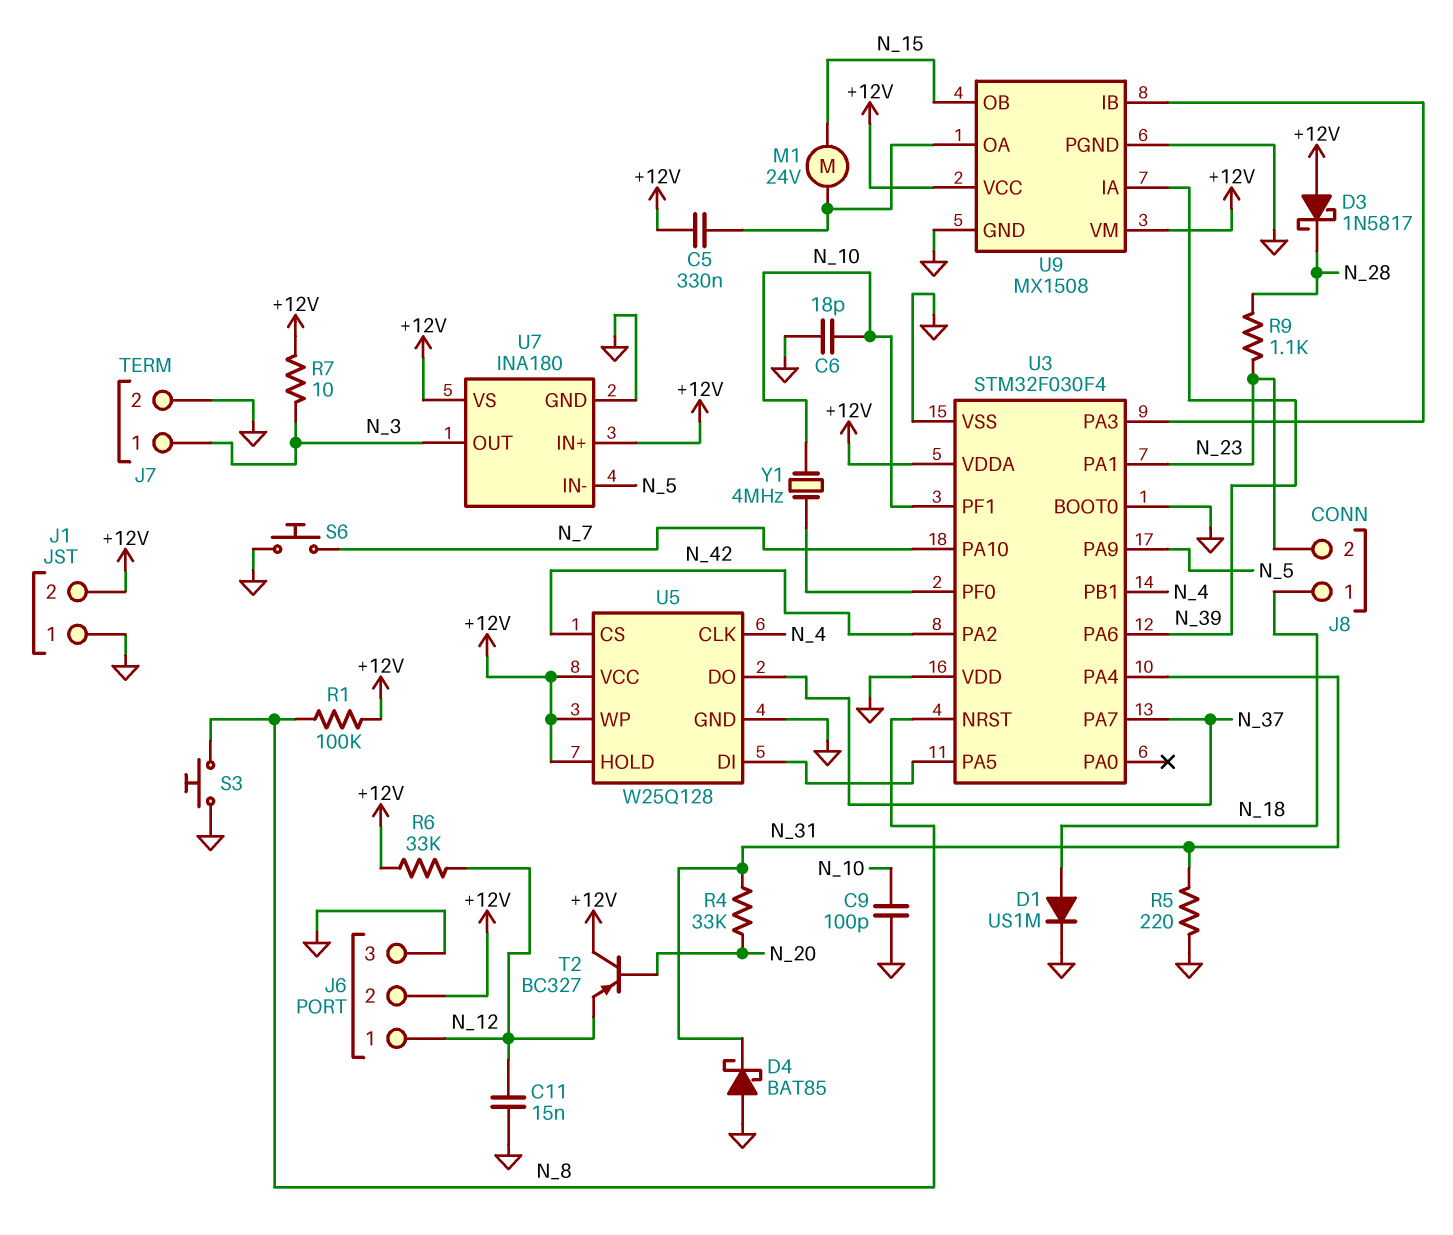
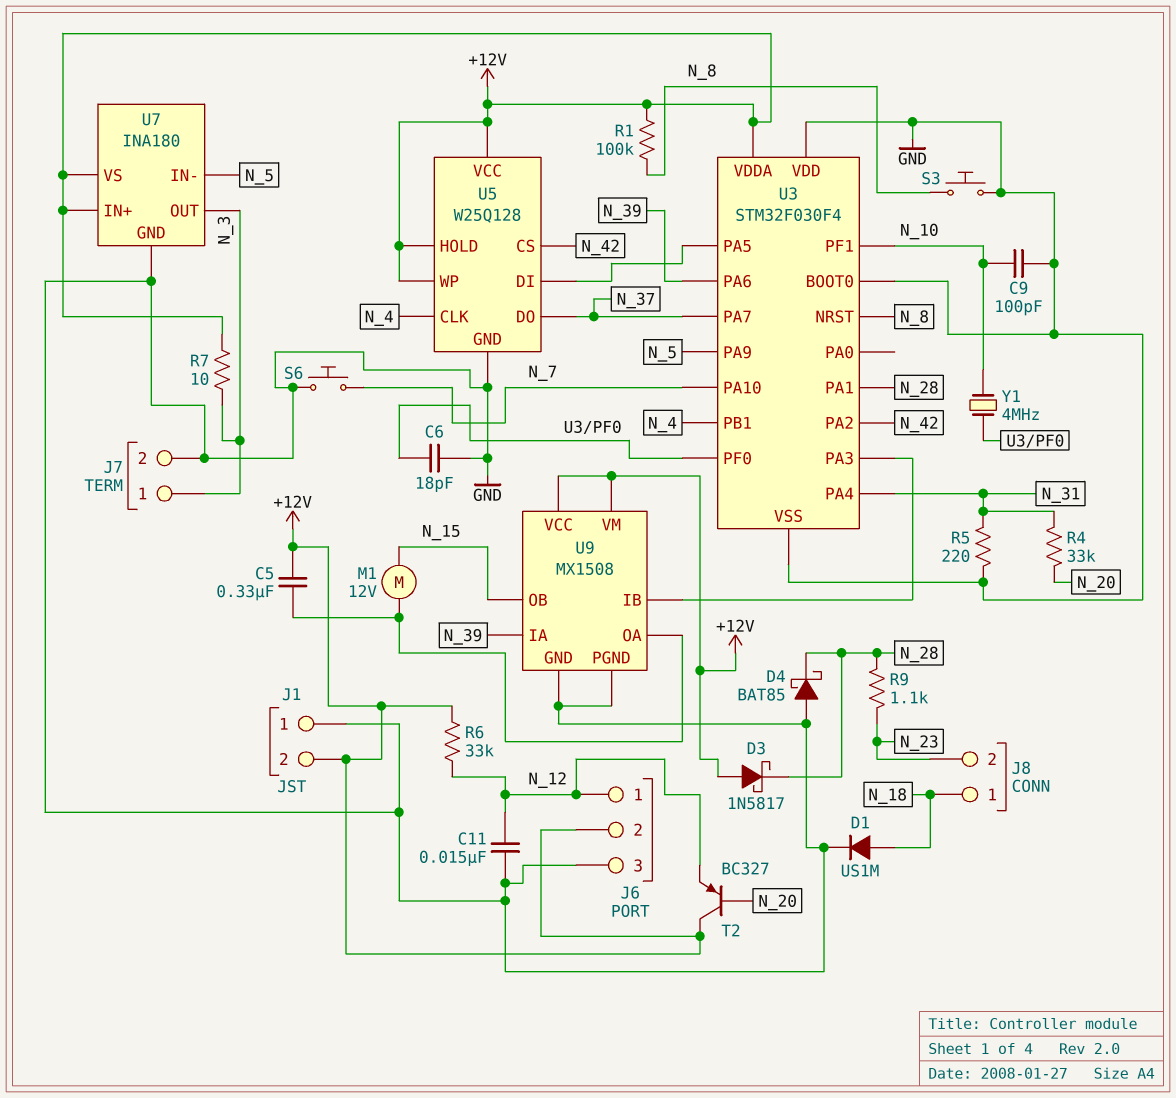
C6: 18pF (GND, N_10) -> 18pF (GND, U3/PF0)
D4: schottky BAT85 (A GND, K N_31) -> schottky BAT85 (A GND, K N_28)
M1: motor 24V (N_15, U9/OA) -> motor 12V (N_15, U9/OA)
U3 pin PA1: N_23 -> N_28

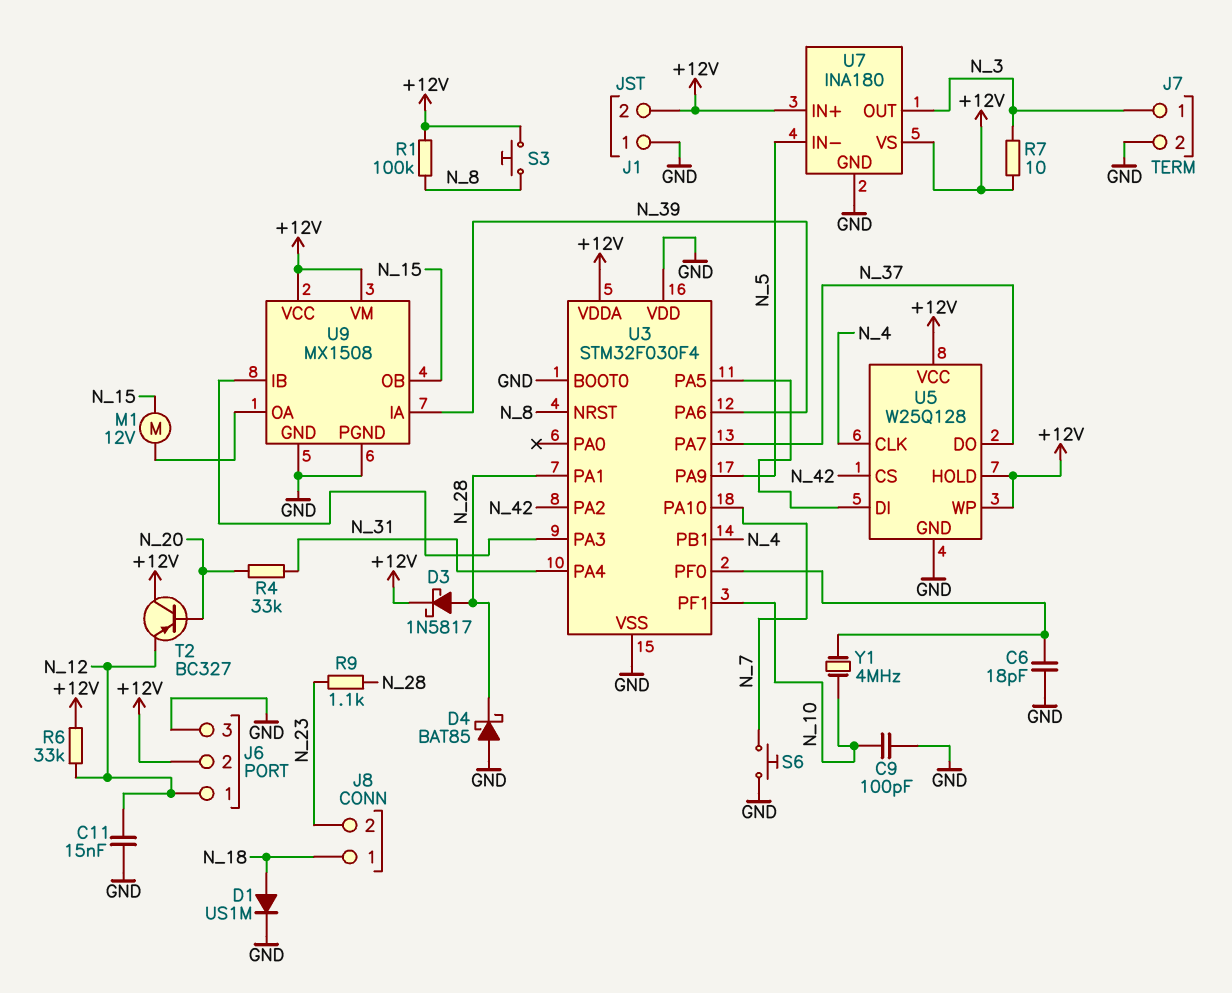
C5: 330nF (+12V, U9/OA) -> none
D3: schottky 1N5817 (A +12V, K N_28) -> schottky 1N5817 (A N_28, K +12V)
R5: 220 (GND, N_31) -> none
S3: button (GND, N_8) -> button (+12V, N_8)

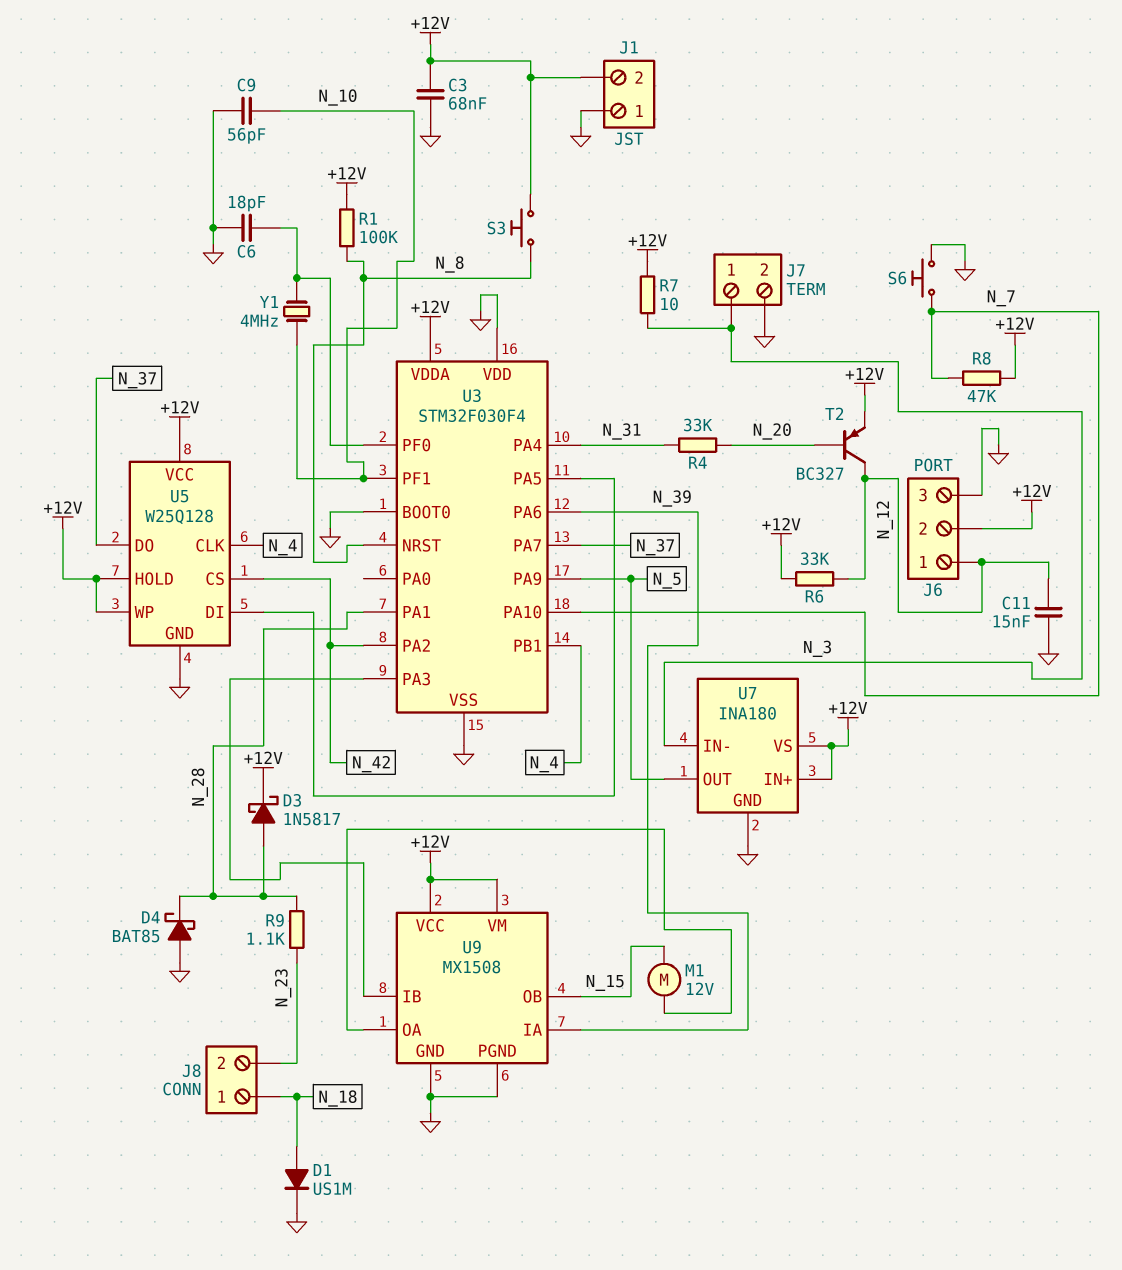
C3: none -> 68nF (+12V, GND)
C9: 100pF (GND, N_10) -> 56pF (GND, N_10)
R8: none -> 47k (+12V, N_7)
T2: PNP BC327 (B N_20, C +12V, E N_12) -> PNP BC327 (B N_20, C N_12, E +12V)
U7 pin IN-: N_5 -> N_3
U7 pin OUT: N_3 -> N_5

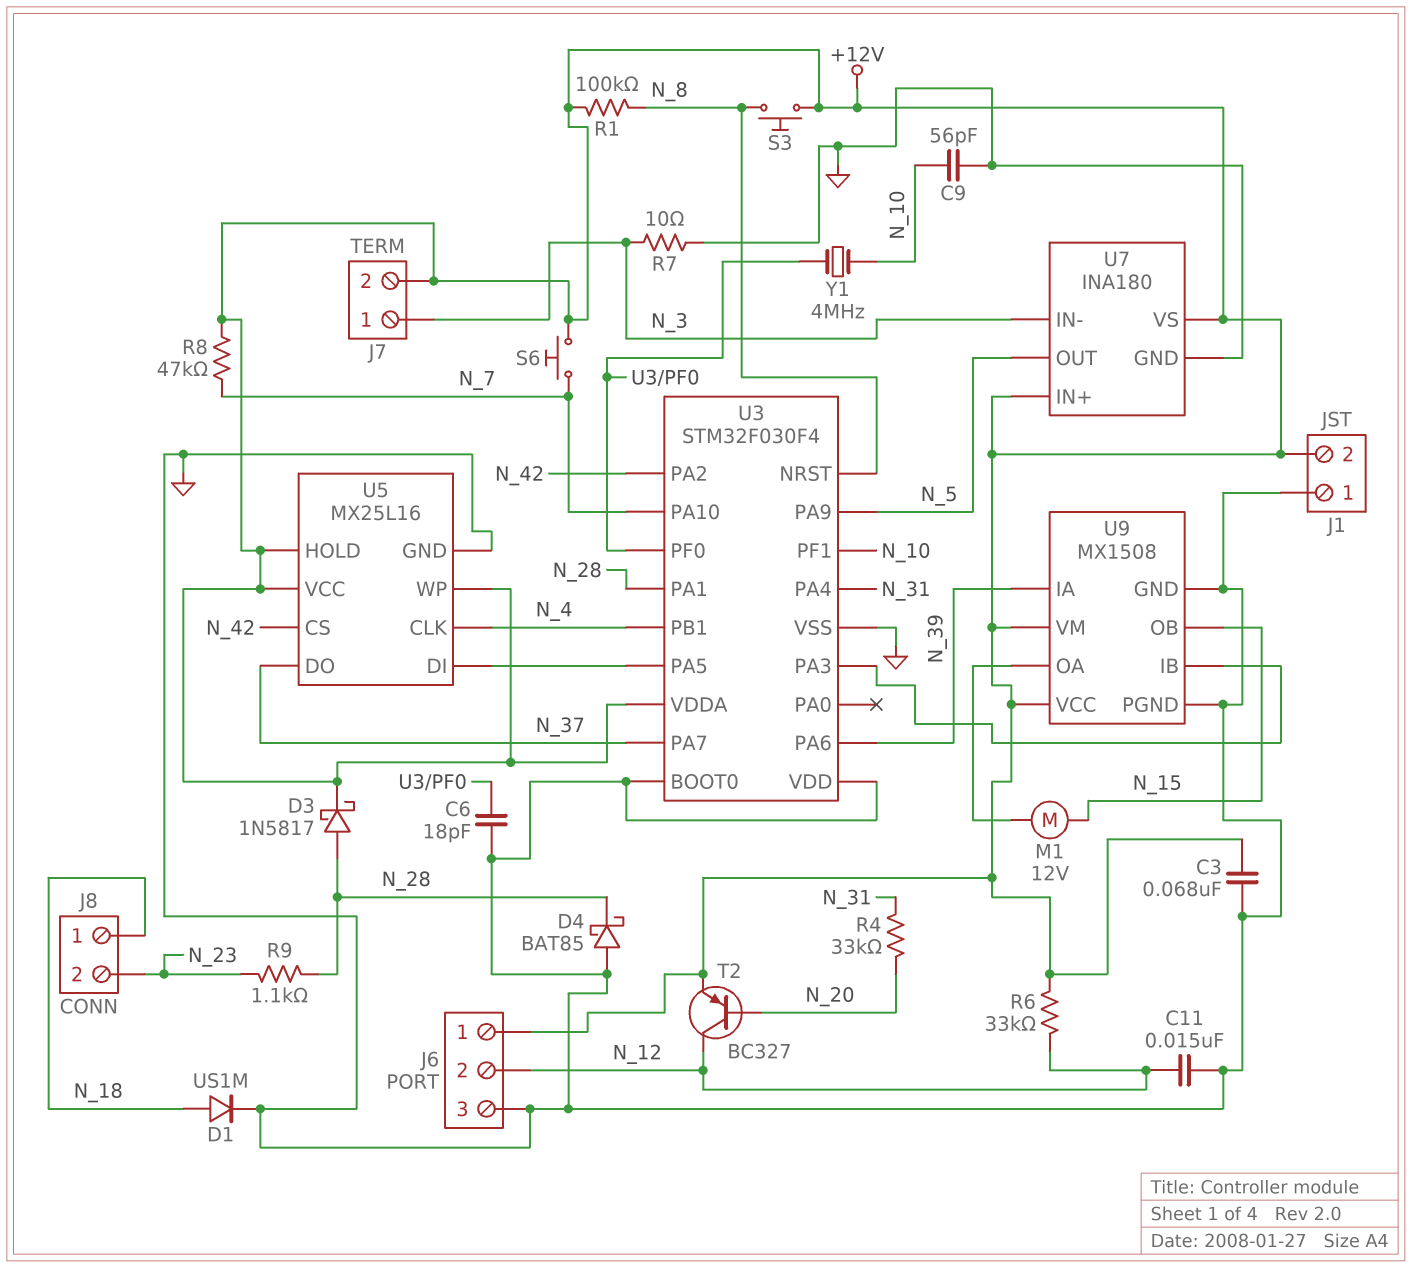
J6 pin 1: N_12 -> +12V
J6 pin 2: +12V -> N_12
J7 pin 2: GND -> +12V
R7: 10 (+12V, N_3) -> 10 (GND, N_3)
S6: button (GND, N_7) -> button (+12V, N_7)
U5: W25Q128 -> MX25L16

